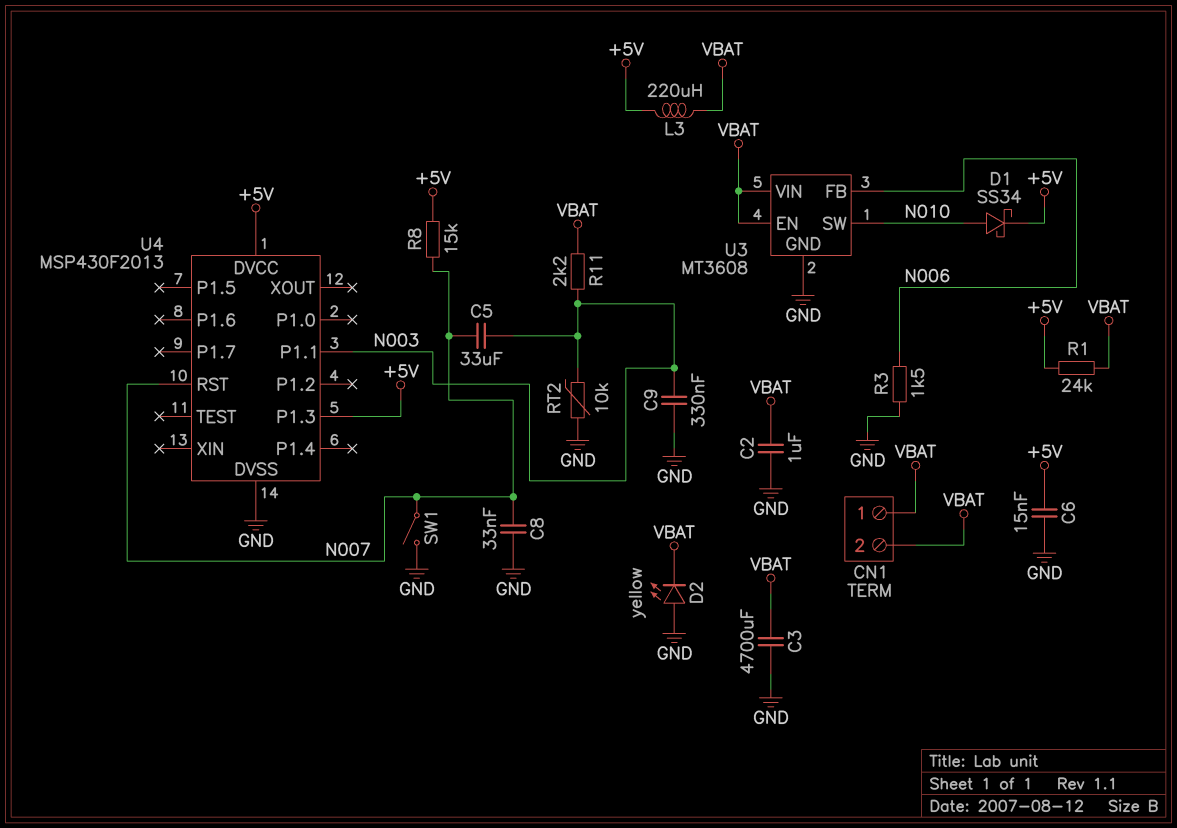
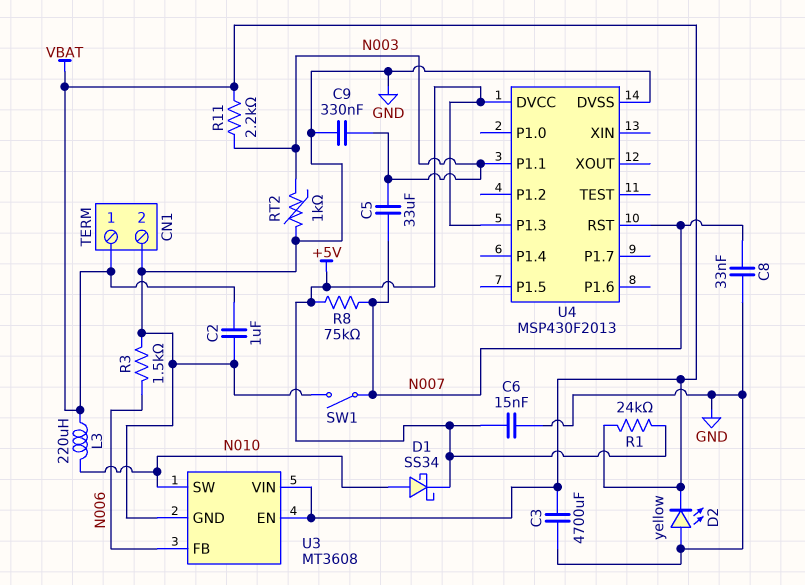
CN1 pin 2: VBAT -> GND
L3: 220uH (+5V, VBAT) -> 220uH (N010, VBAT)
R8: 15k (+5V, N007) -> 75k (+5V, N007)
RT2: 10k (GND, N003) -> 1k (GND, N003)

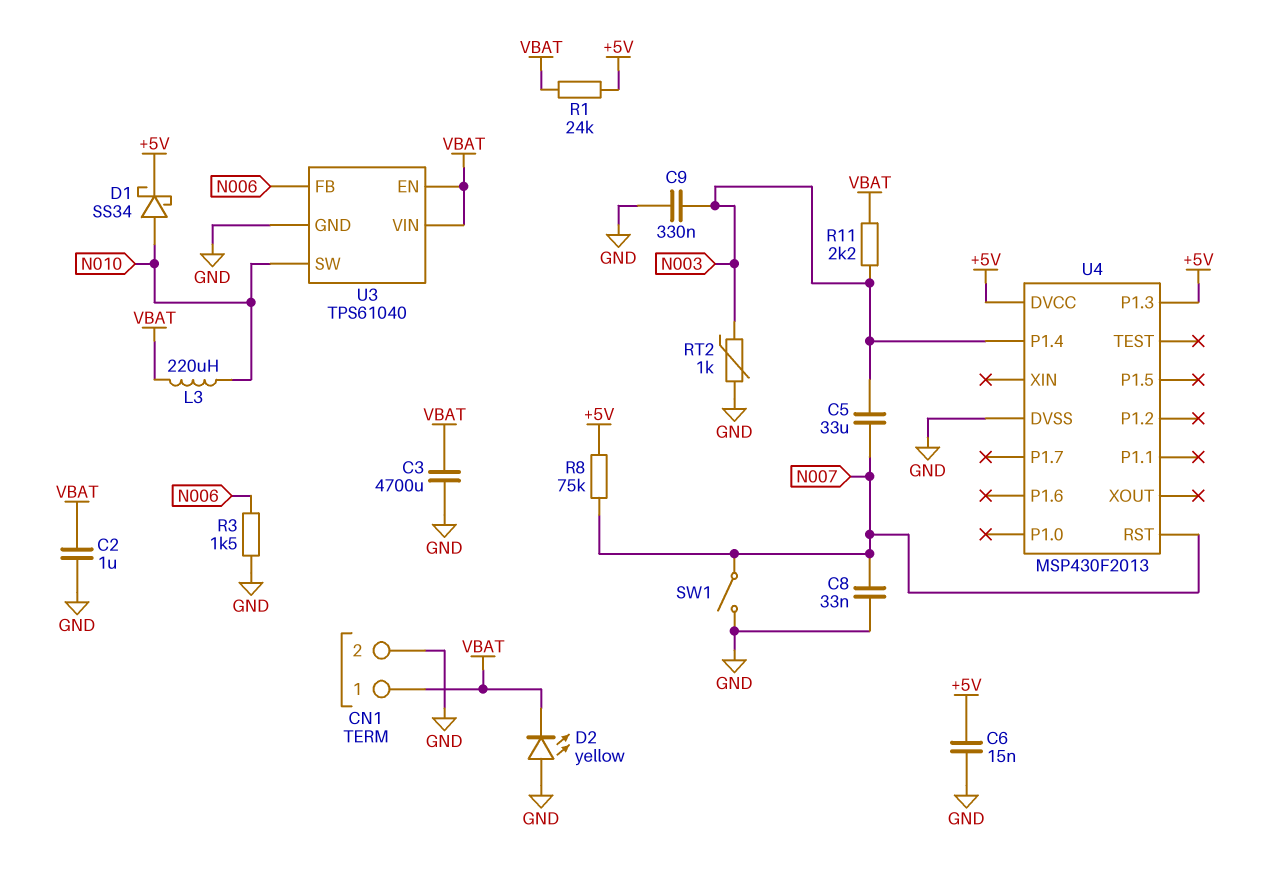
U3: MT3608 -> TPS61040
U4 pin P1.1: N003 -> none
U4 pin P1.4: none -> N003

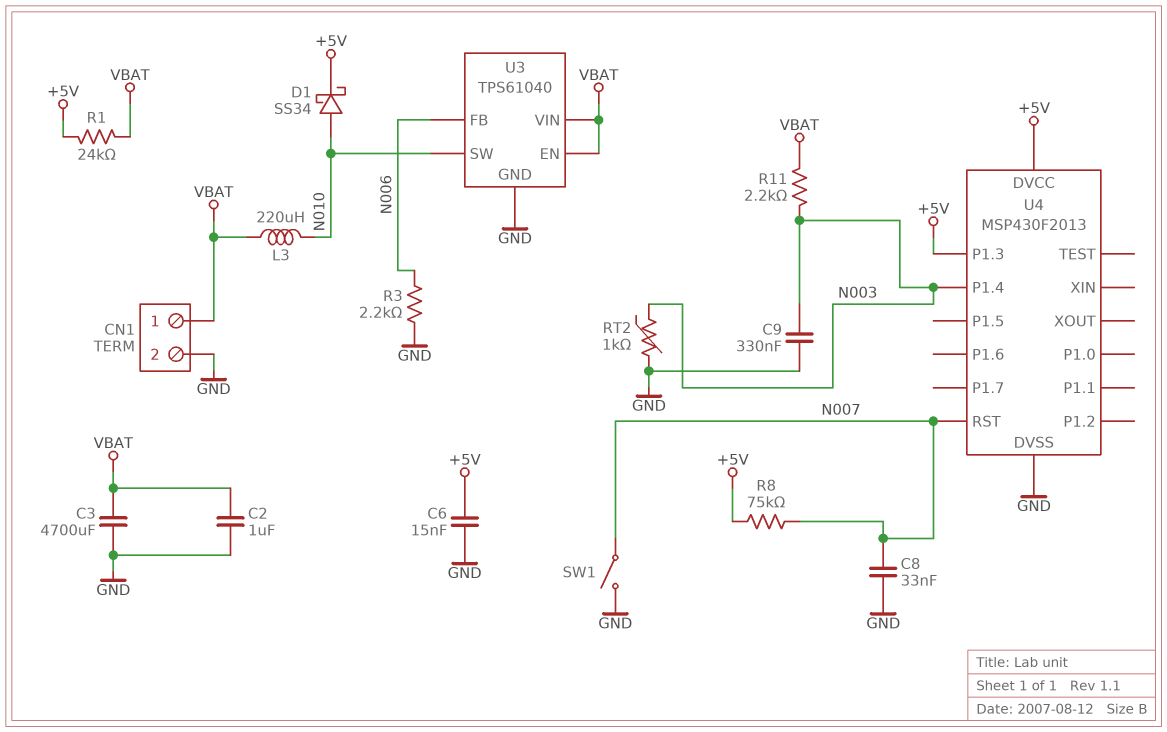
C5: 33uF (N003, N007) -> none
D2: LED yellow (A GND, K VBAT) -> none
R3: 1.5k (GND, N006) -> 2.2k (GND, N006)

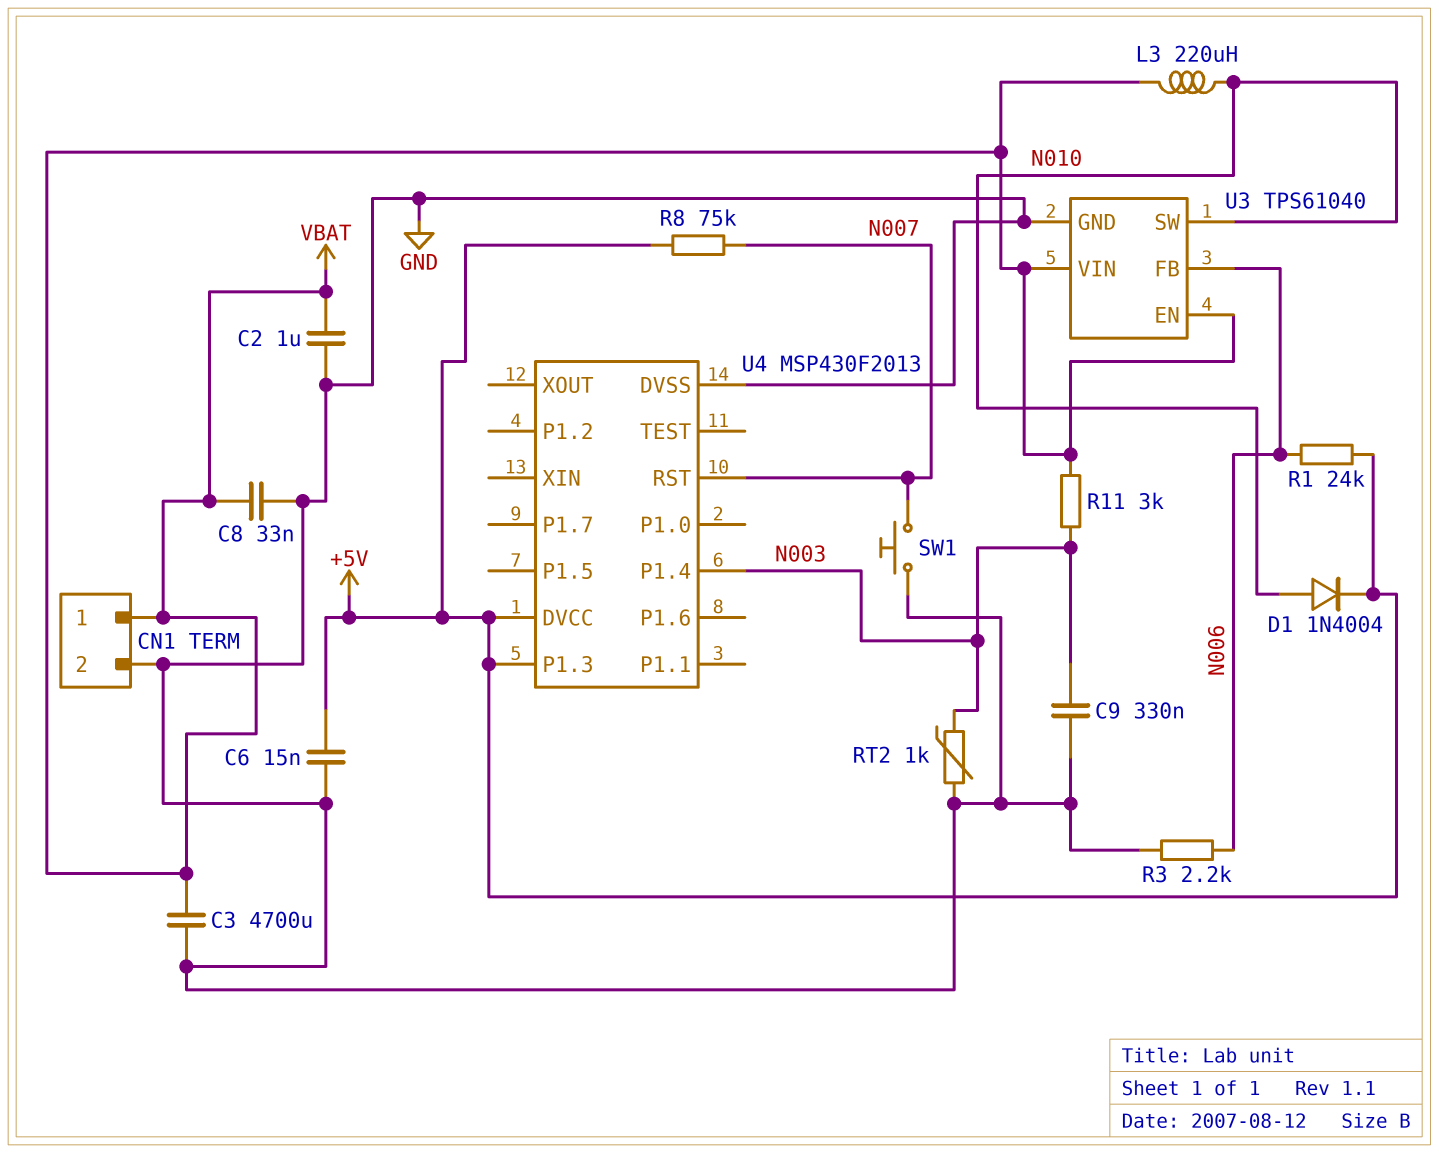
C8: 33nF (GND, N007) -> 33nF (GND, VBAT)
D1: schottky SS34 (A N010, K +5V) -> diode 1N4004 (A N010, K +5V)
R1: 24k (+5V, VBAT) -> 24k (+5V, N006)
R11: 2.2k (N003, VBAT) -> 3k (N003, VBAT)
SW1: switch (GND, N007) -> button (GND, N007)

